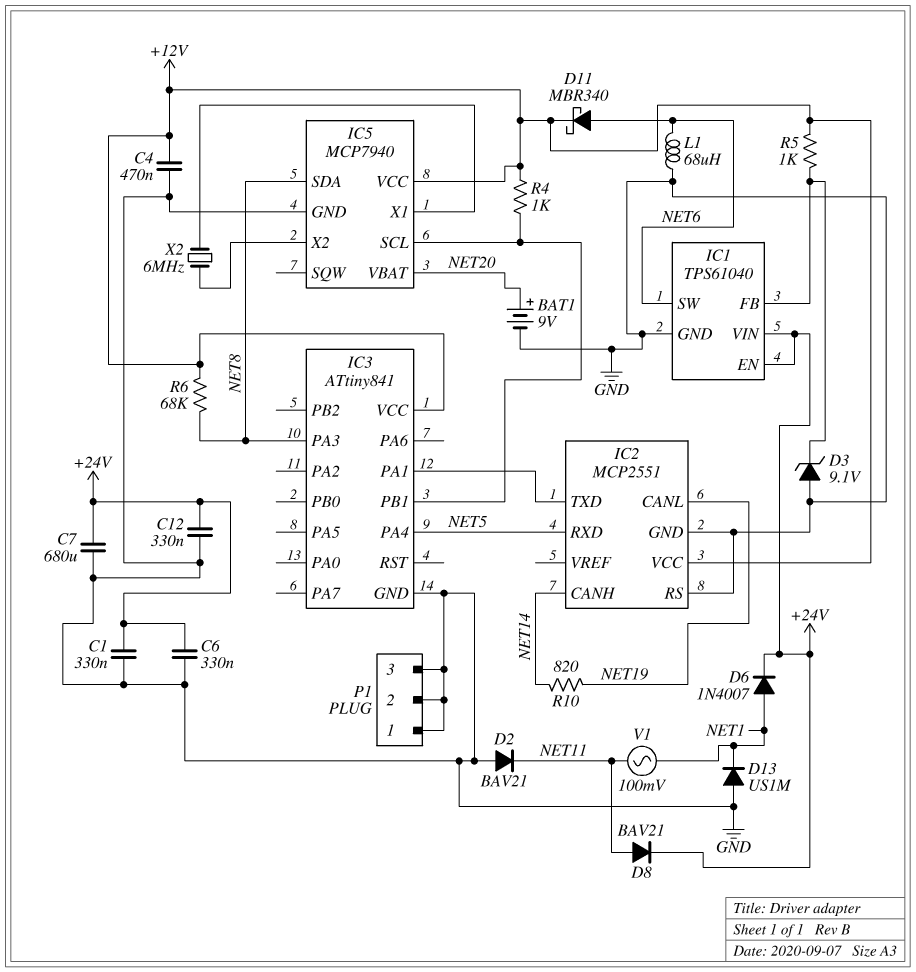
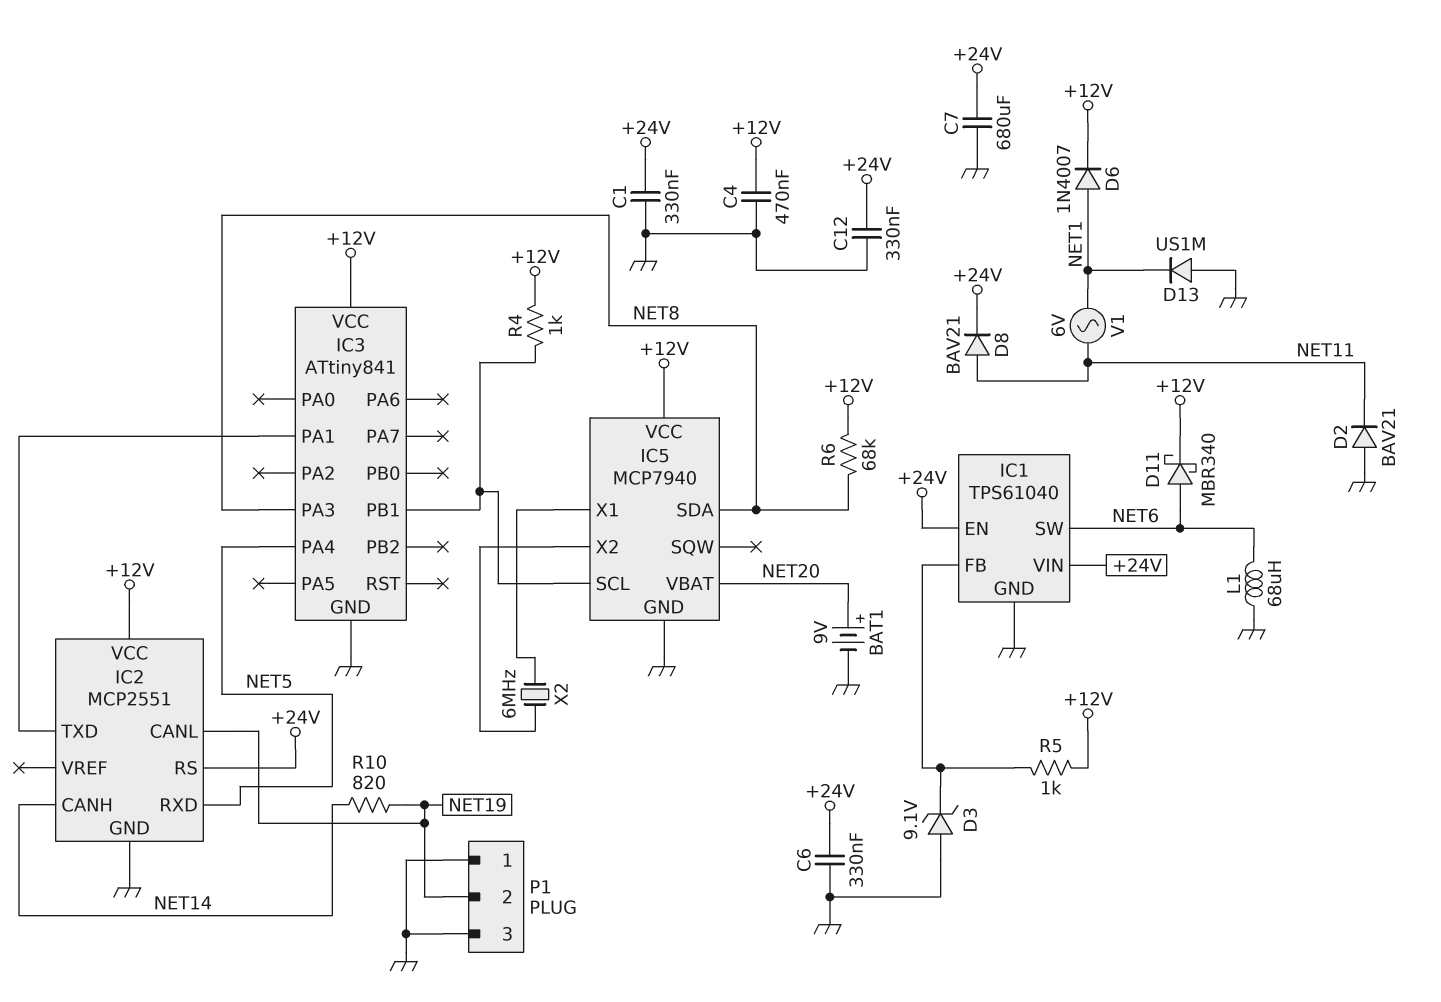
D6: diode 1N4007 (A NET1, K +24V) -> diode 1N4007 (A NET1, K +12V)
IC2 pin RS: GND -> +24V
P1 pin 2: GND -> NET19
V1: AC 100mV (NET1, NET11) -> AC 6V (NET1, NET11)

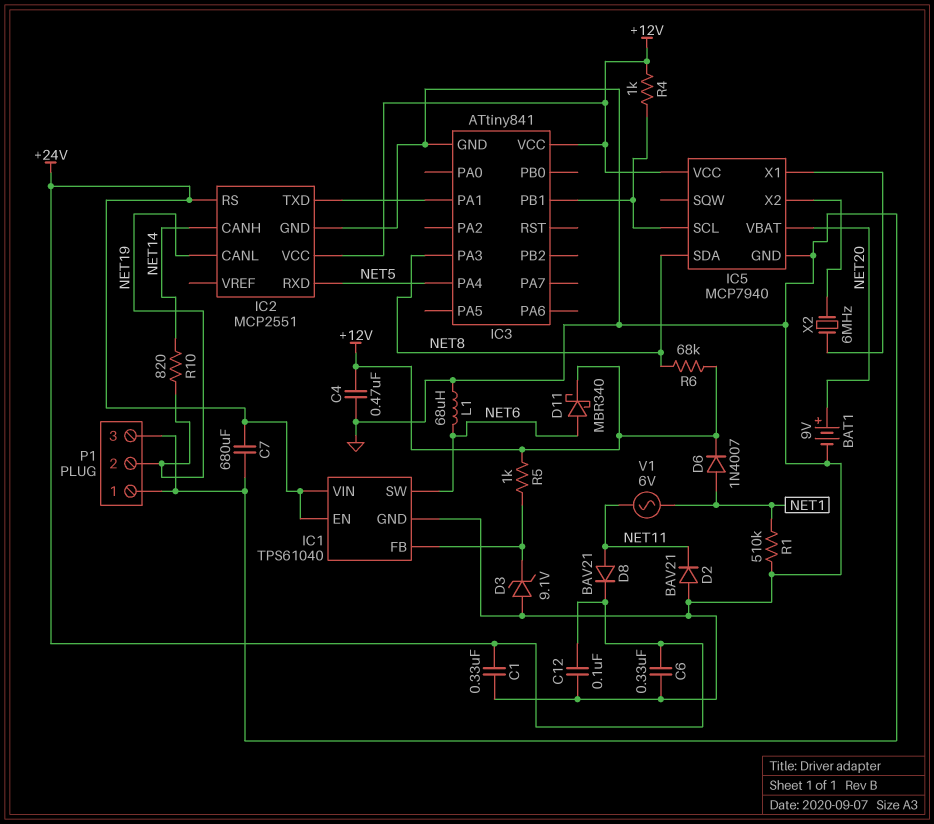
C12: 330nF (+24V, GND) -> 100nF (+24V, GND)
D13: diode US1M (A GND, K NET1) -> none
R1: none -> 510k (GND, NET1)

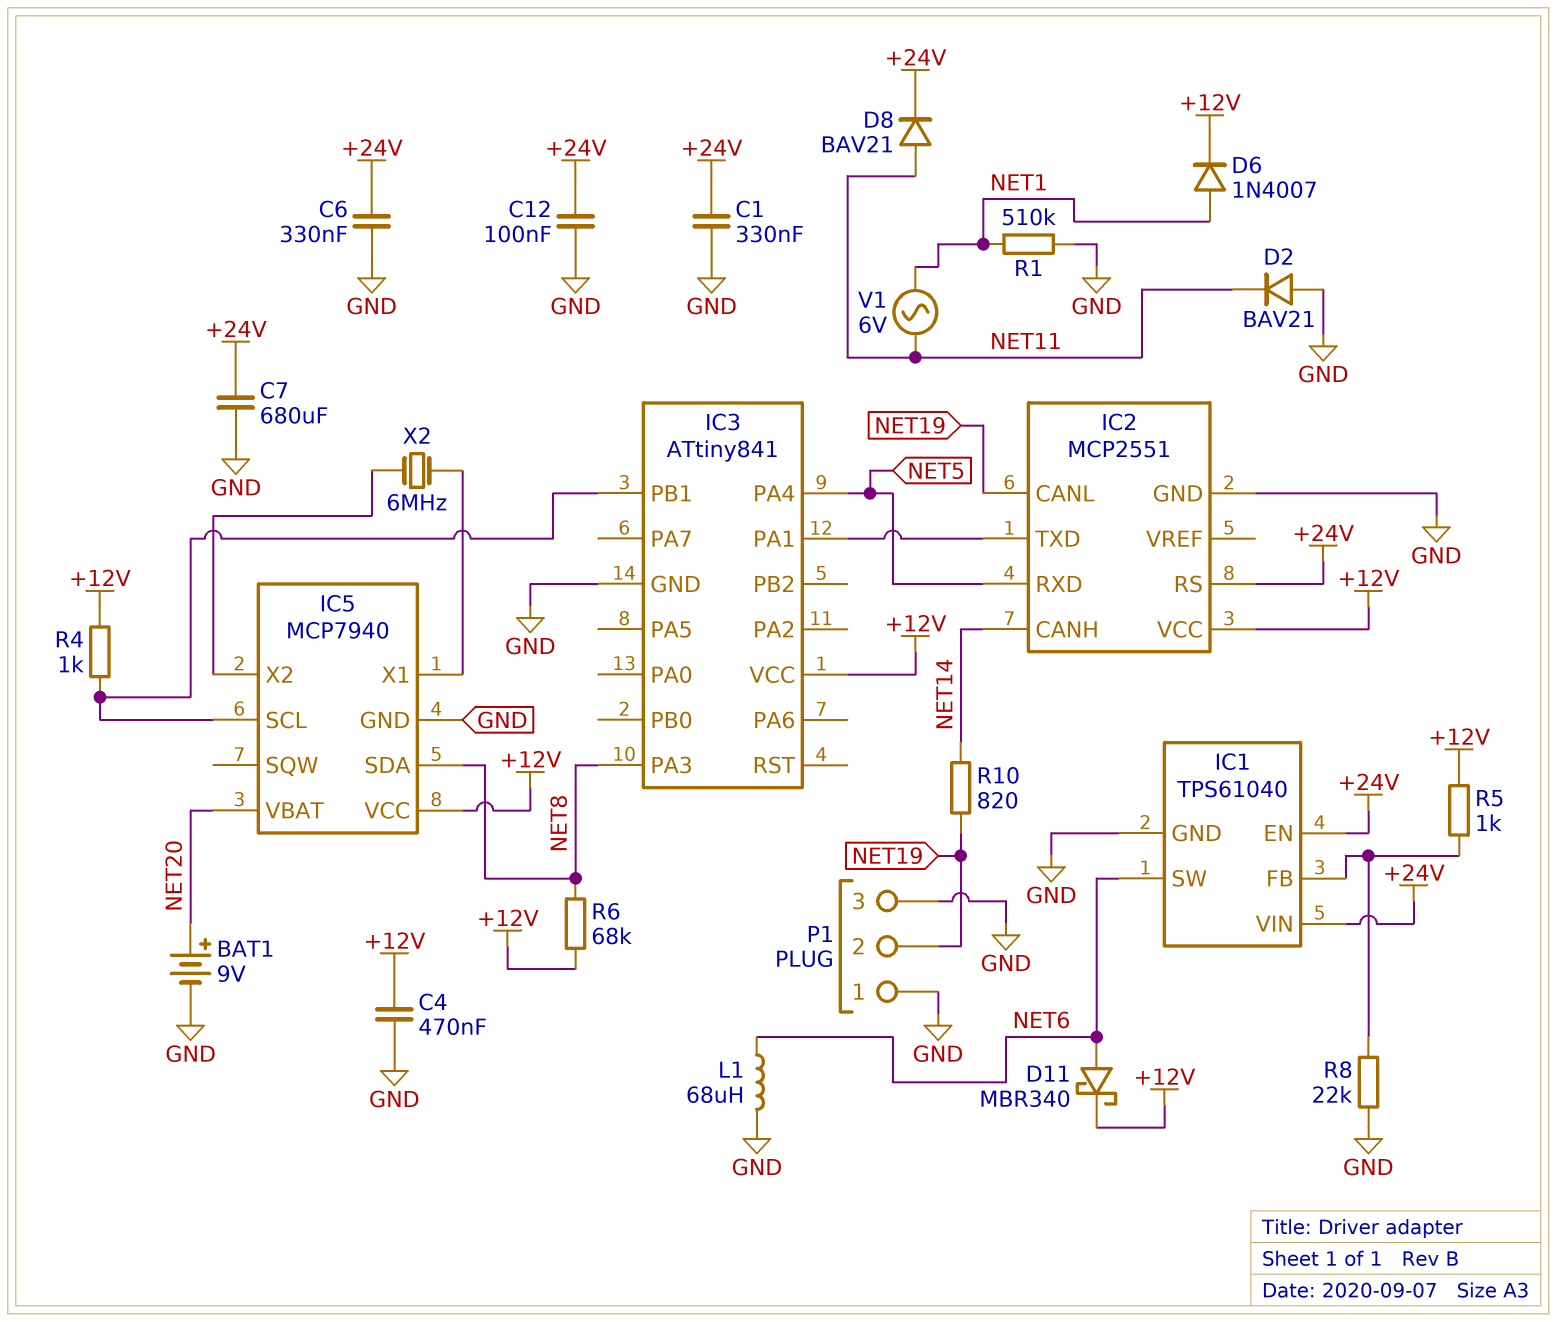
D3: zener 9.1V (A GND, K IC1/FB) -> none
R8: none -> 22k (GND, IC1/FB)

